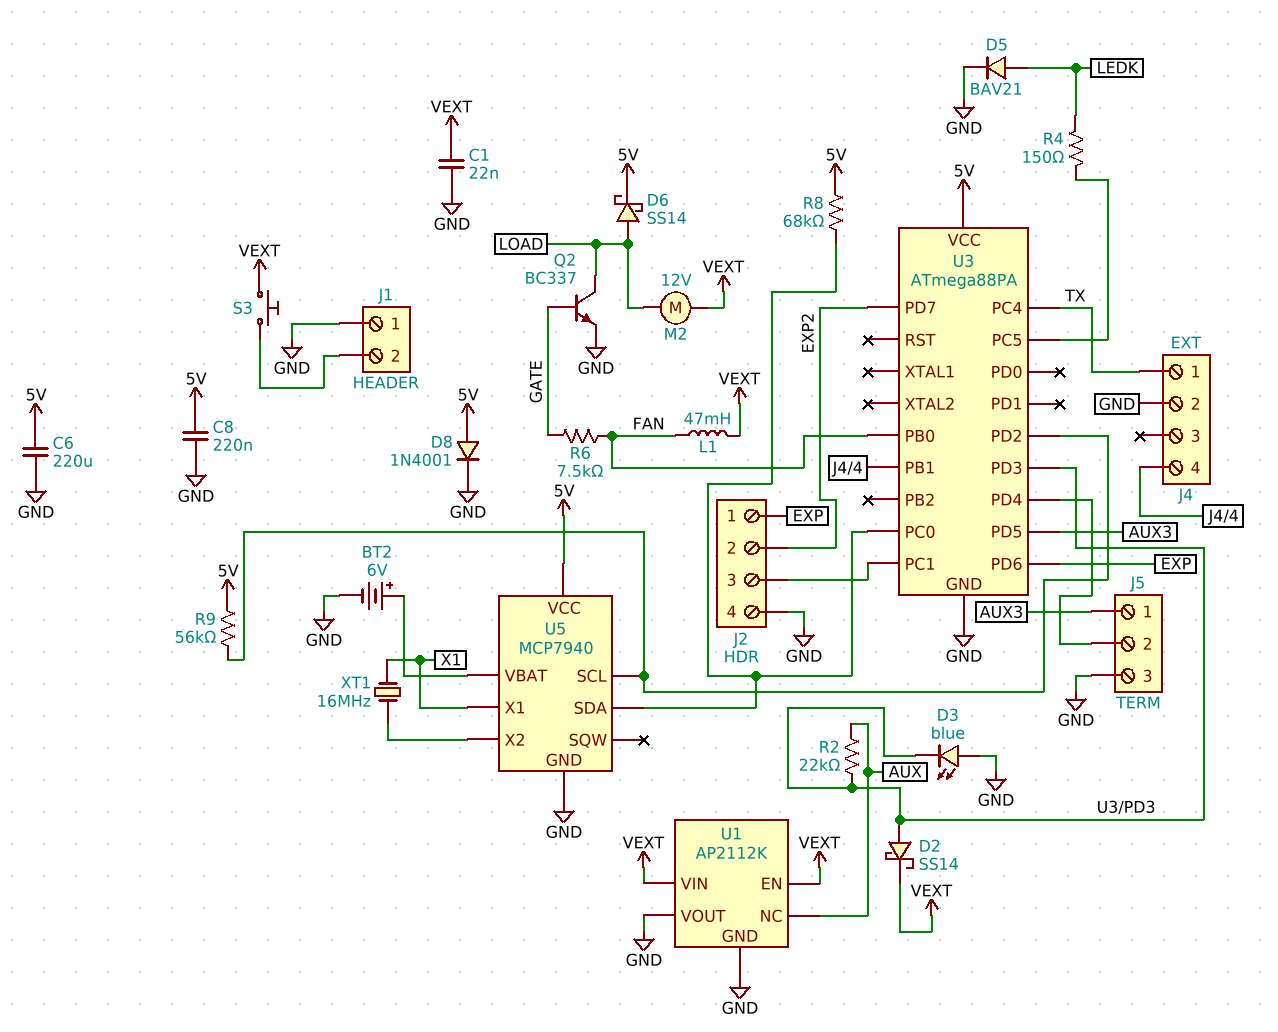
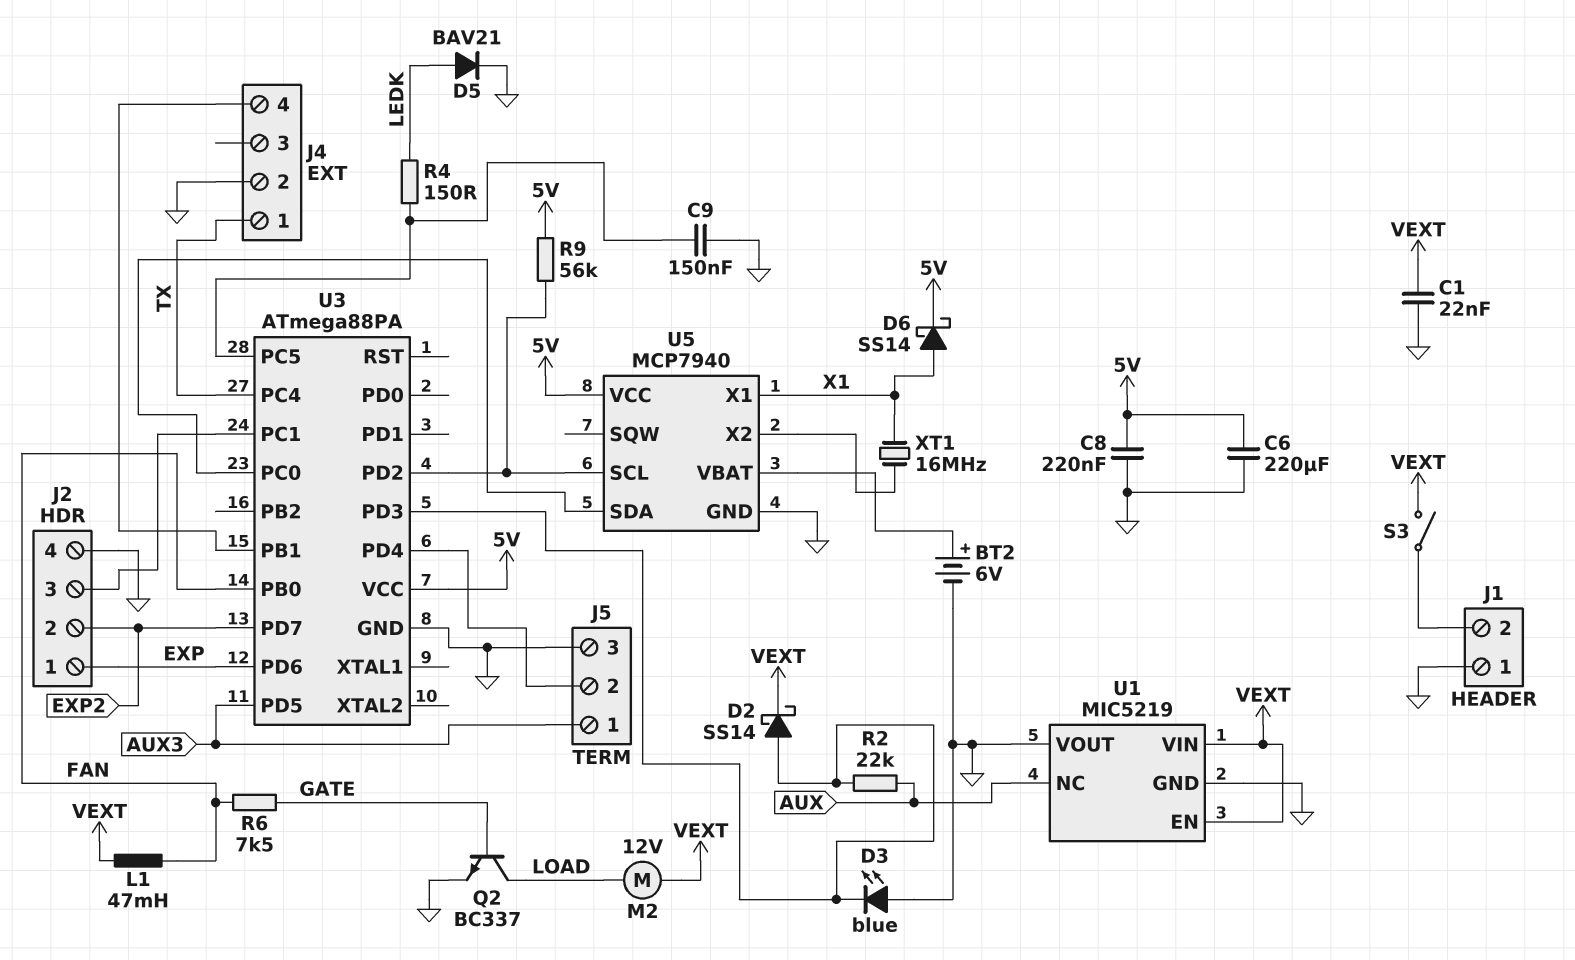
C9: none -> 150nF (GND, U3/PC5)
D6: schottky SS14 (A LOAD, K 5V) -> schottky SS14 (A X1, K 5V)
D8: diode 1N4001 (A 5V, K GND) -> none
R8: 68k (5V, U3/PC0) -> none
S3: button (J1/2, VEXT) -> switch (J1/2, VEXT)
U1: AP2112K -> MIC5219

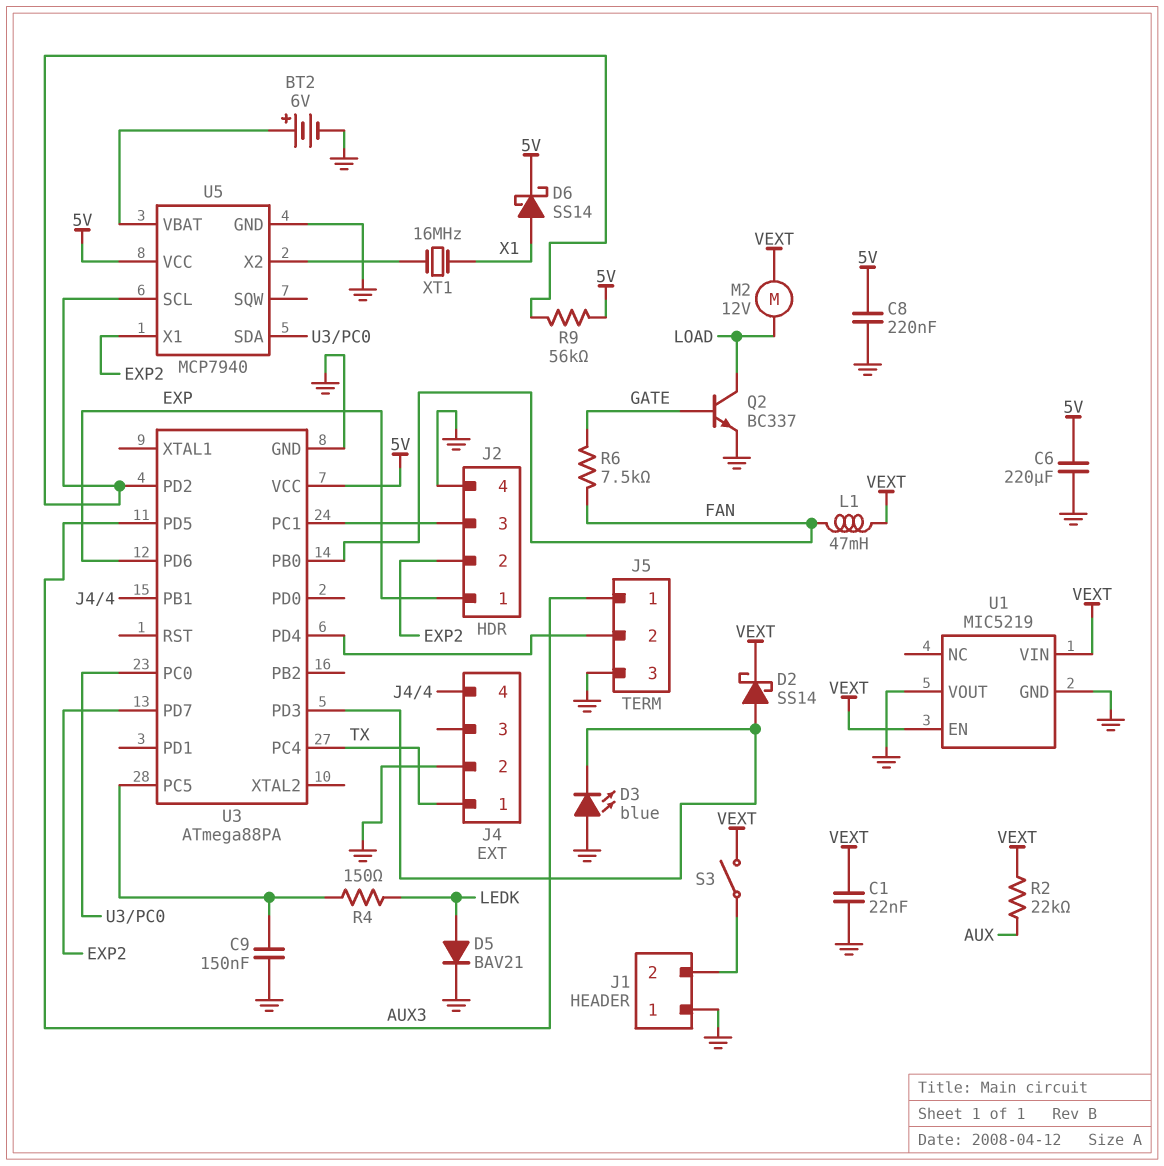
R2: 22k (AUX, U3/PD3) -> 22k (AUX, VEXT)
U1 pin NC: AUX -> none
U5 pin X1: X1 -> EXP2

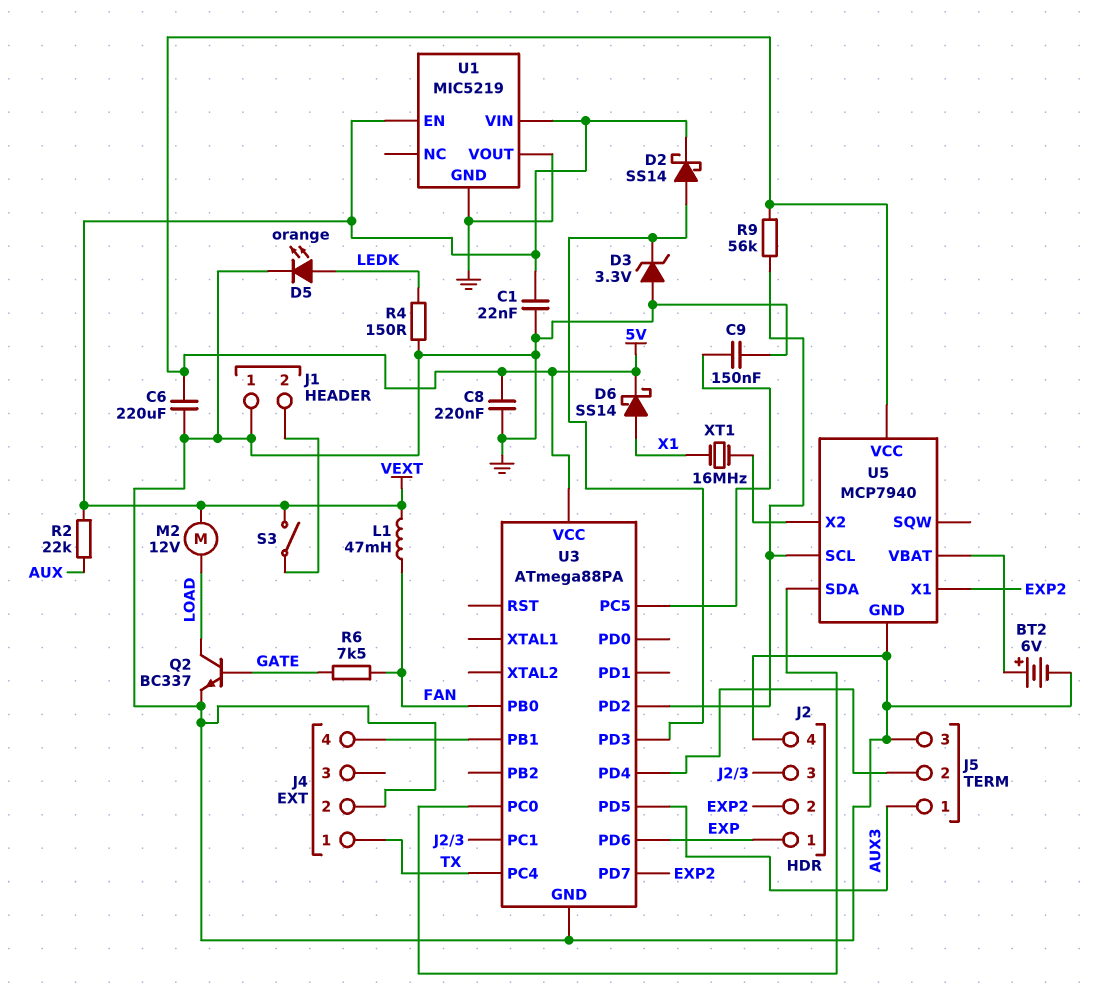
D3: LED blue (A GND, K U3/PD3) -> zener 3.3V (A GND, K U3/PD3)
D5: diode BAV21 (A LEDK, K GND) -> LED orange (A LEDK, K GND)
R4: 150 (LEDK, U3/PC5) -> 150 (GND, LEDK)

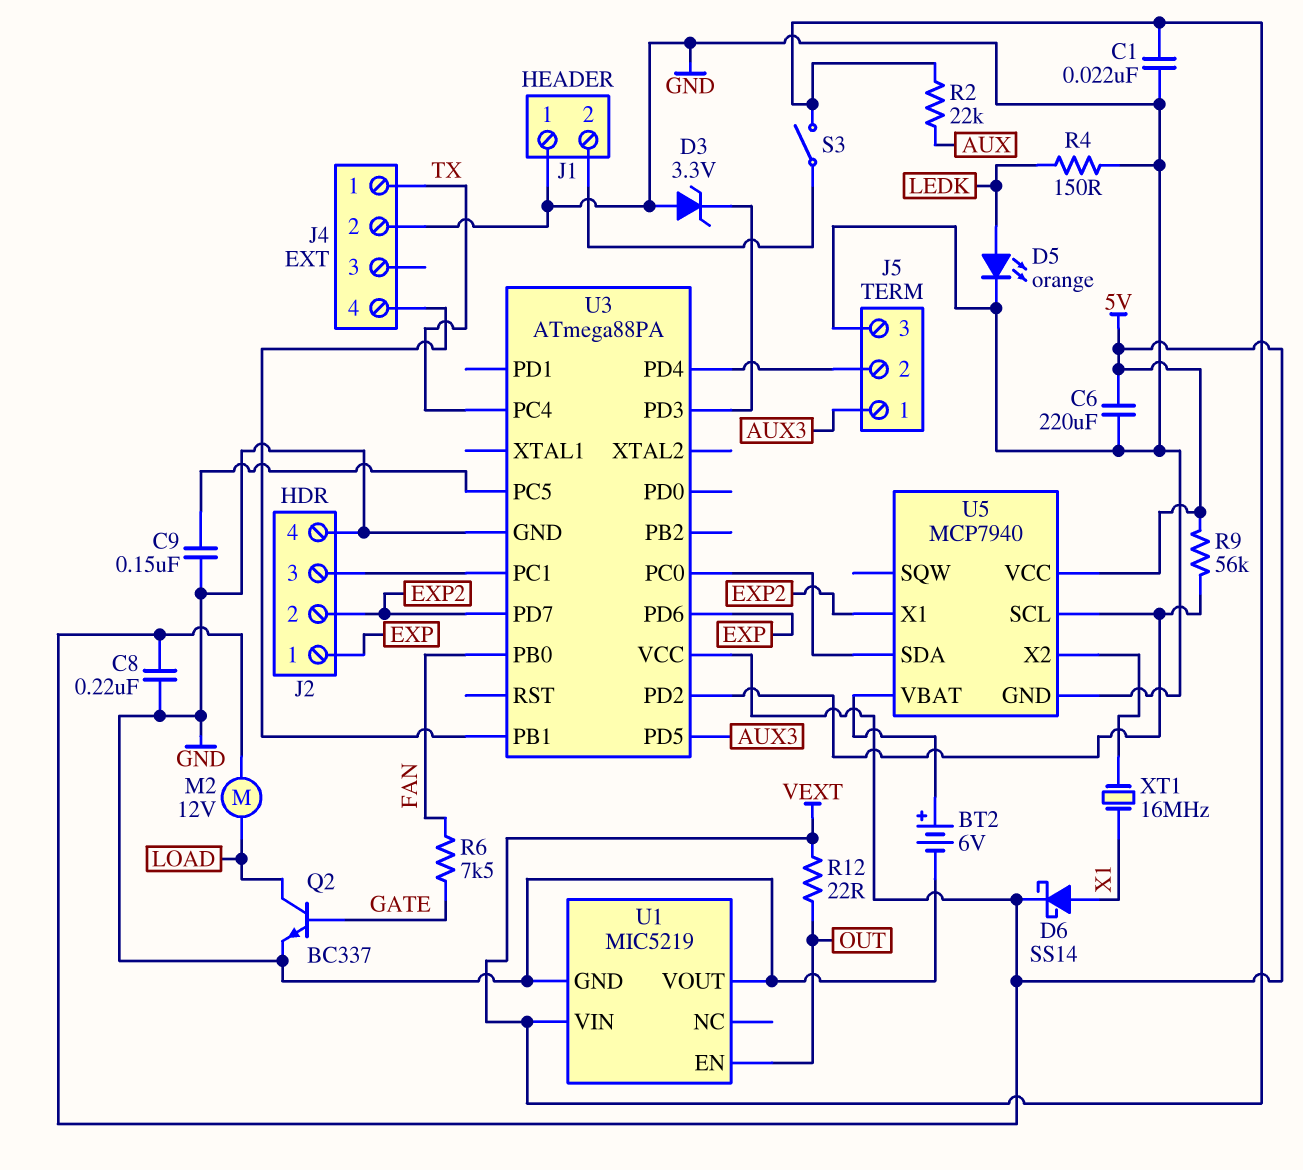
D2: schottky SS14 (A U3/PD3, K VEXT) -> none
L1: 47mH (FAN, VEXT) -> none
M2: motor 12V (LOAD, VEXT) -> motor 12V (5V, LOAD)
R12: none -> 22 (OUT, VEXT)
U1 pin EN: VEXT -> OUT

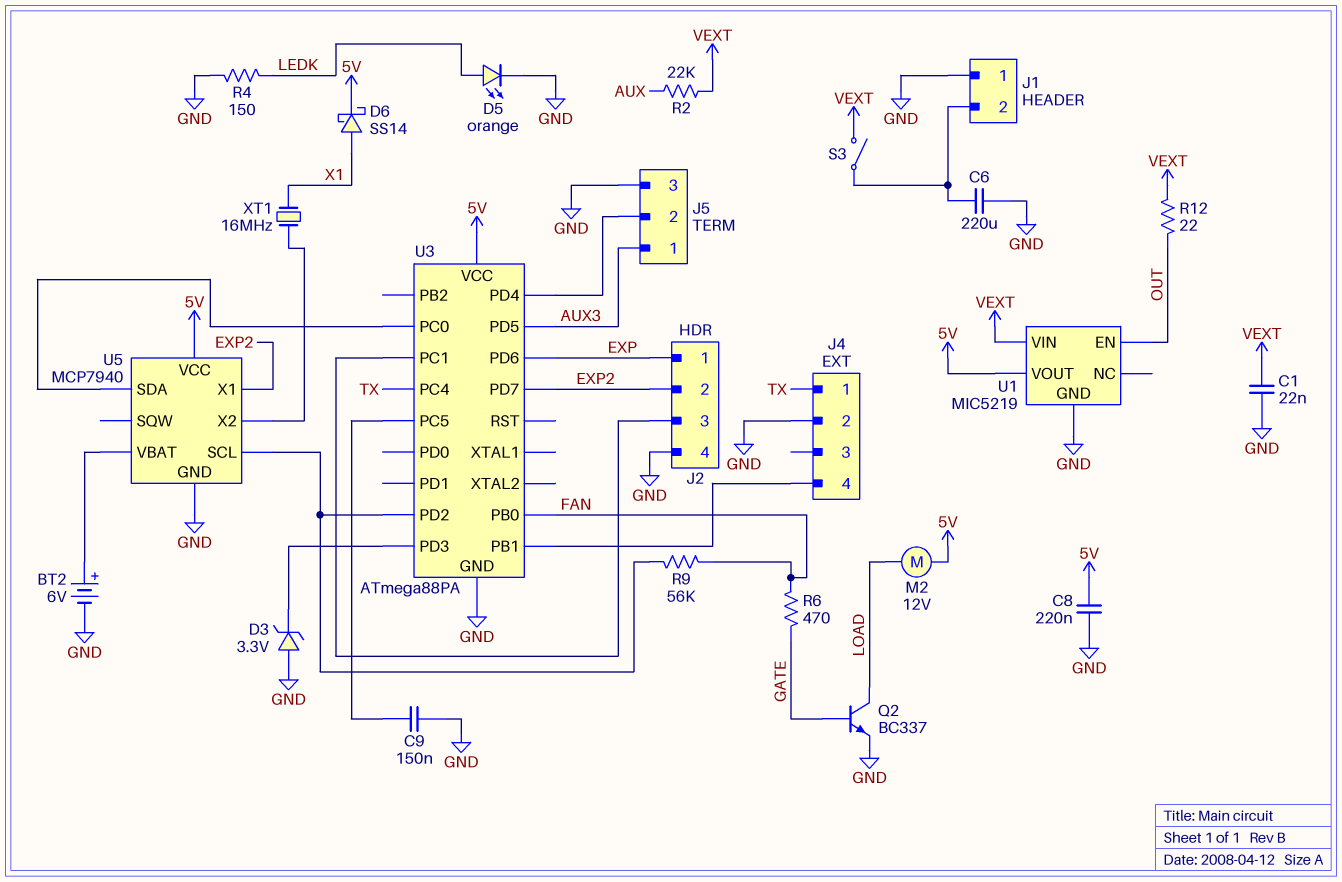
C6: 220uF (5V, GND) -> 220uF (GND, J1/2)
R6: 7.5k (FAN, GATE) -> 470 (FAN, GATE)
R9: 56k (5V, U3/PD2) -> 56k (FAN, U3/PD2)
U1 pin VOUT: GND -> 5V

